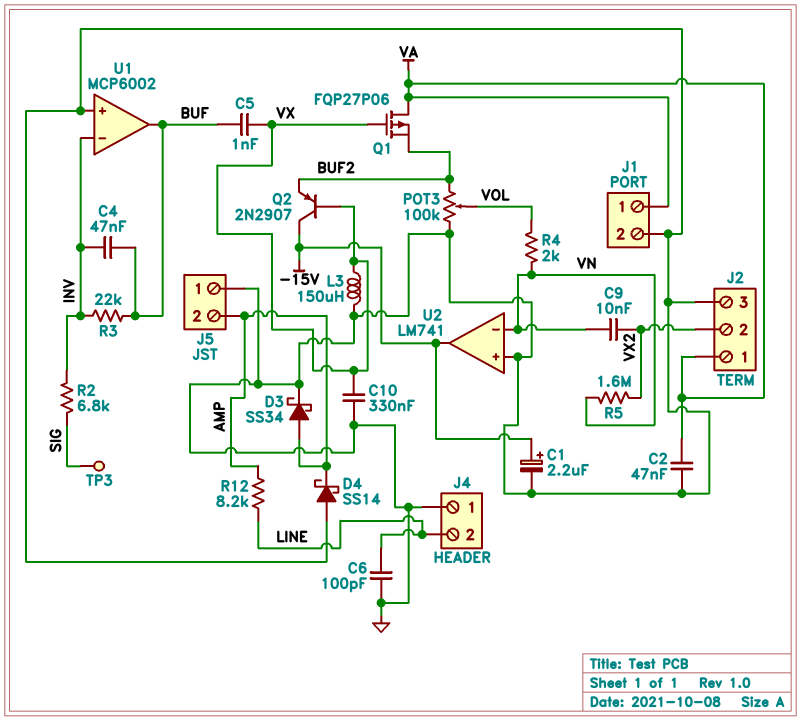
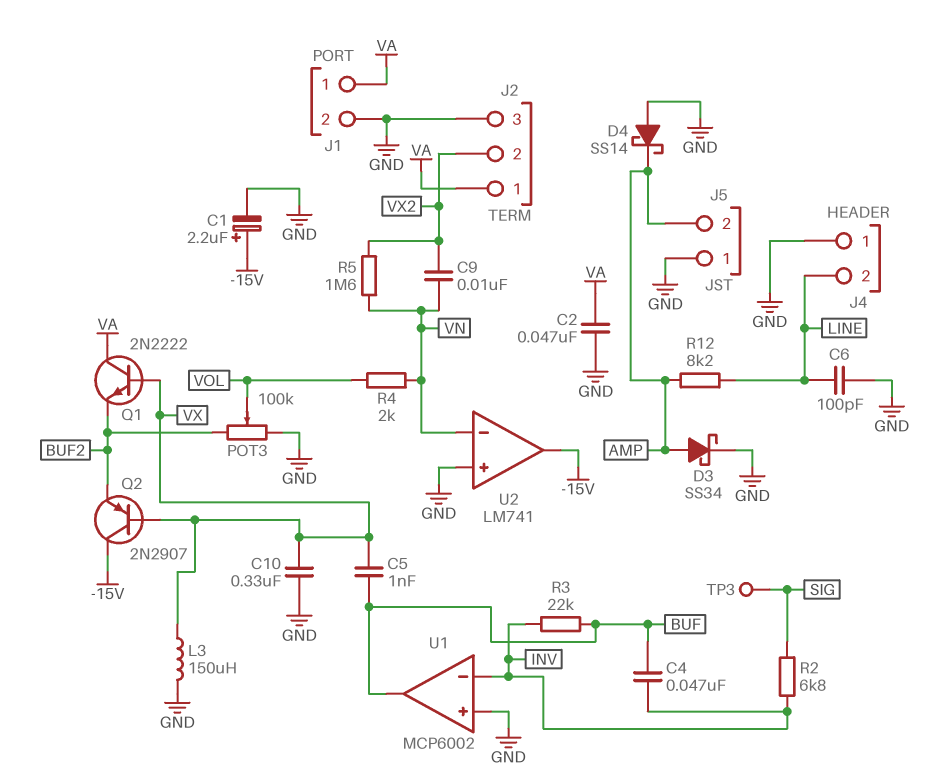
Q1: PMOS FQP27P06 (G VX, D VA, S BUF2) -> NPN 2N2222 (B VX, C VA, E BUF2)

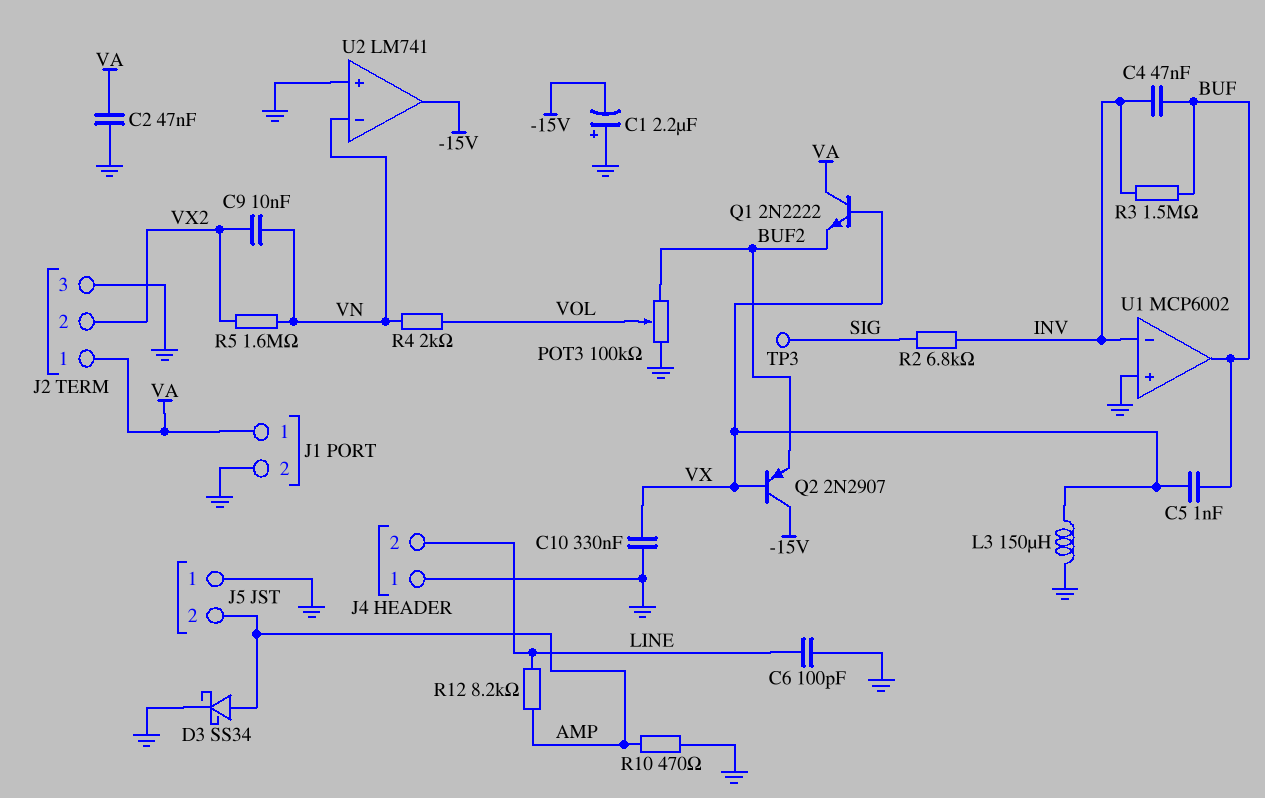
C1: 2.2uF (plus -15V, minus GND) -> 2.2uF (plus GND, minus -15V)
D4: schottky SS14 (A GND, K AMP) -> none
R3: 22k (BUF, INV) -> 1.5M (BUF, INV)
R10: none -> 470 (AMP, GND)

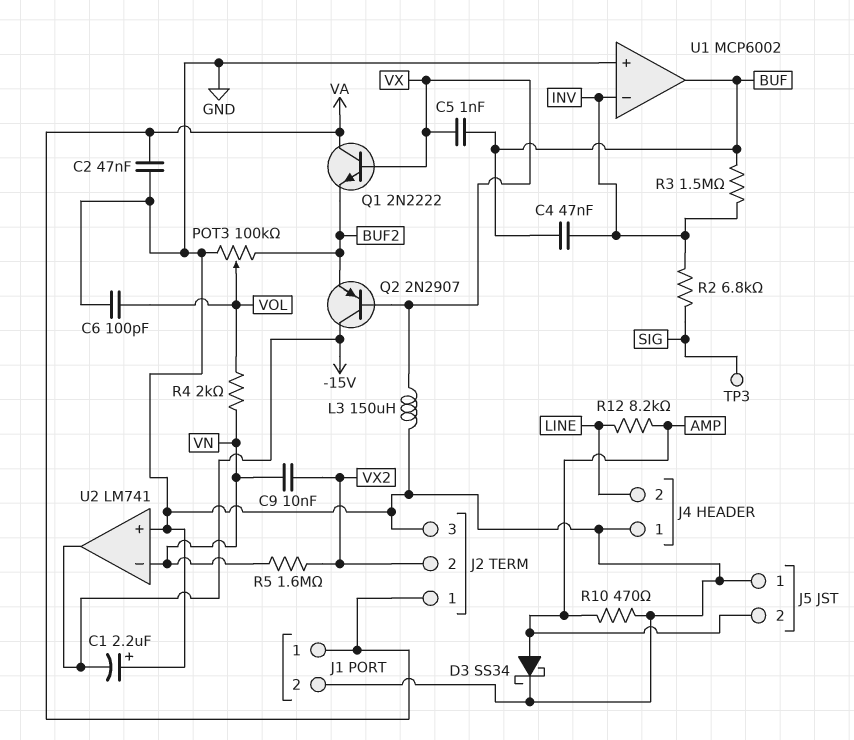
C6: 100pF (GND, LINE) -> 100pF (GND, VOL)
C10: 330nF (GND, VX) -> none

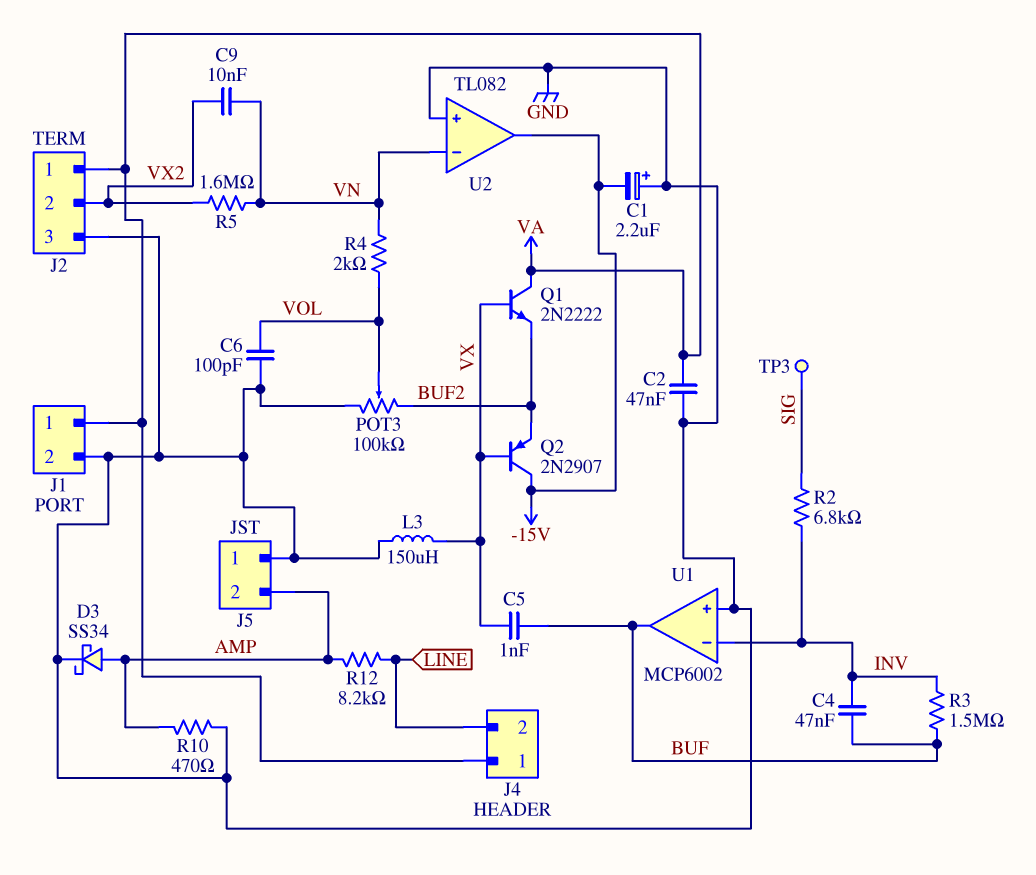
J4 pin 1: GND -> VA
U2: LM741 -> TL082

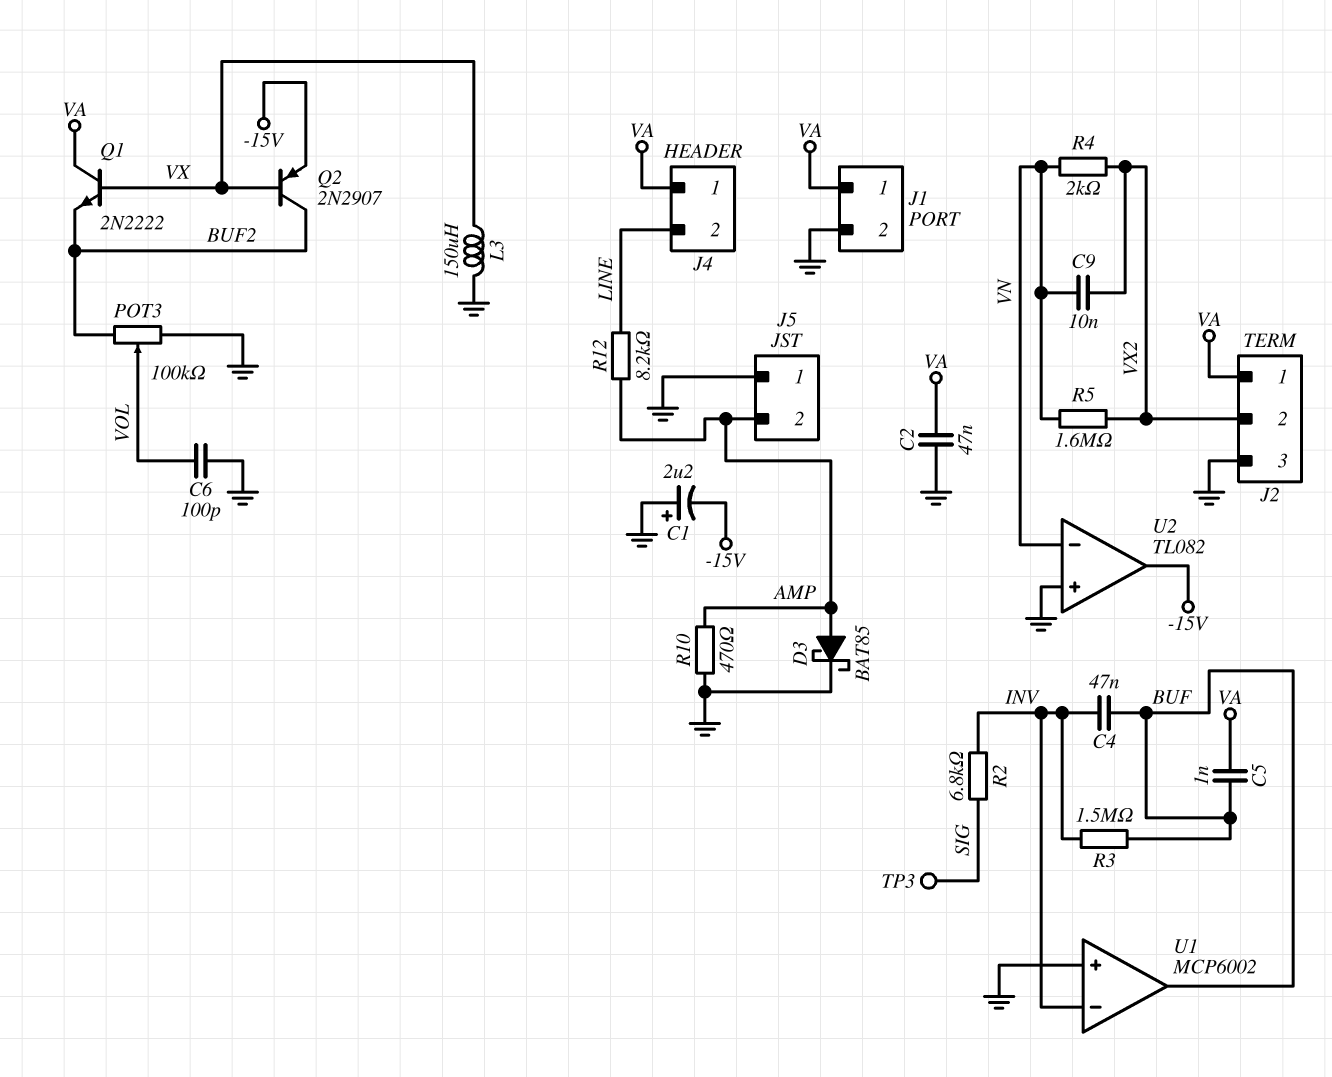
C5: 1nF (BUF, VX) -> 1nF (BUF, VA)
D3: schottky SS34 (A AMP, K GND) -> schottky BAT85 (A AMP, K GND)
Q2: PNP 2N2907 (B VX, C -15V, E BUF2) -> PNP 2N2907 (B VX, C BUF2, E -15V)
R4: 2k (VN, VOL) -> 2k (VN, VX2)

